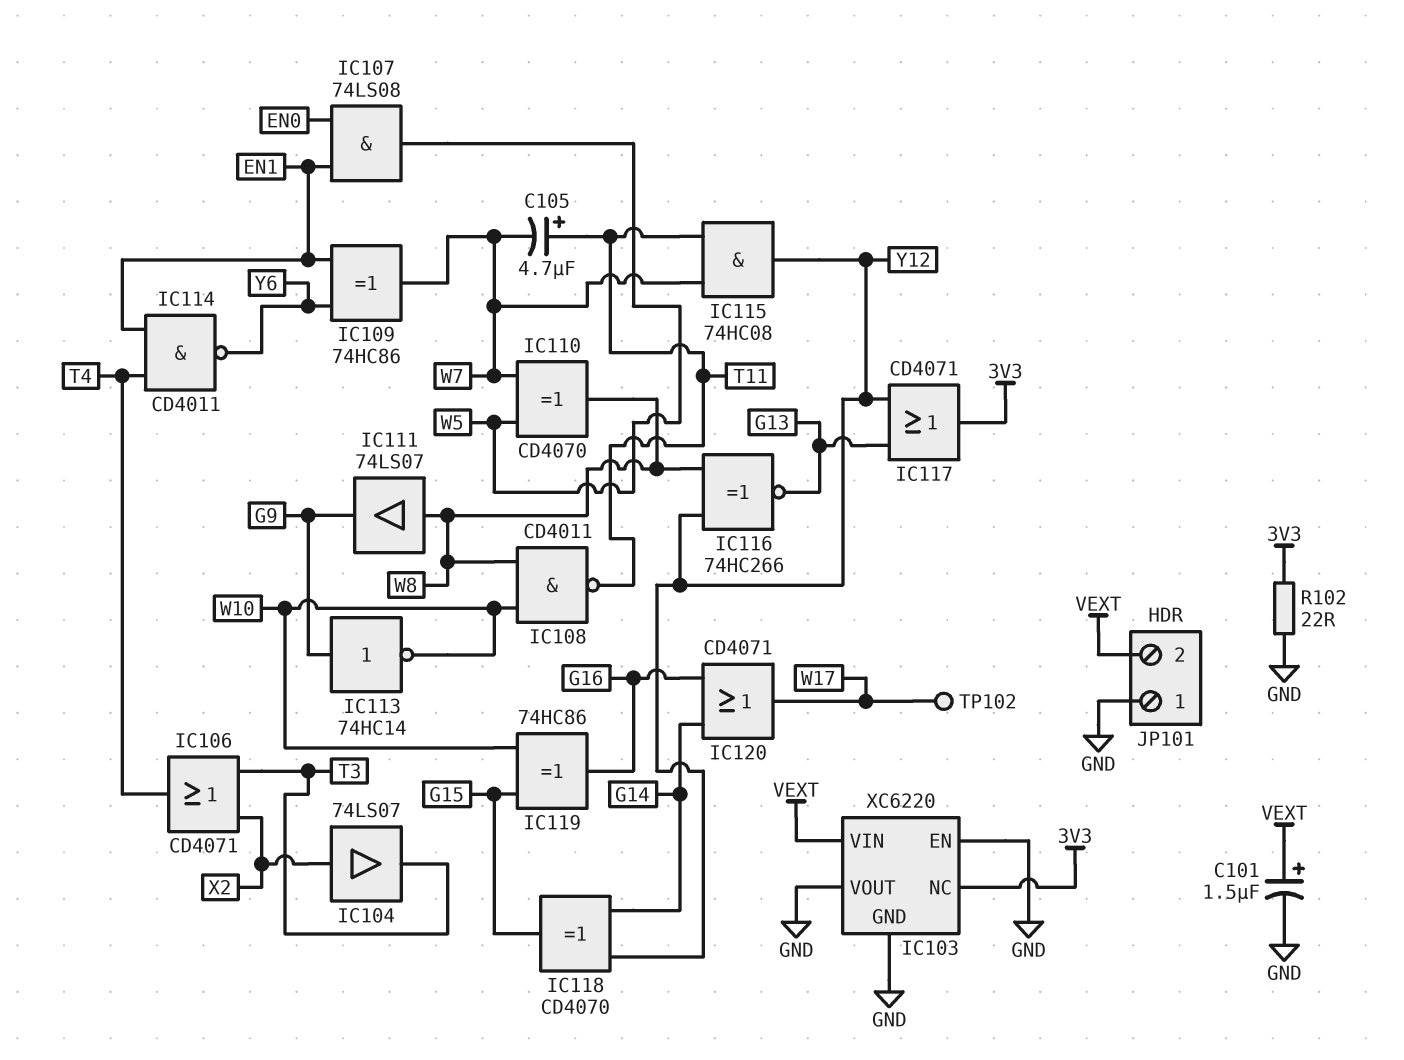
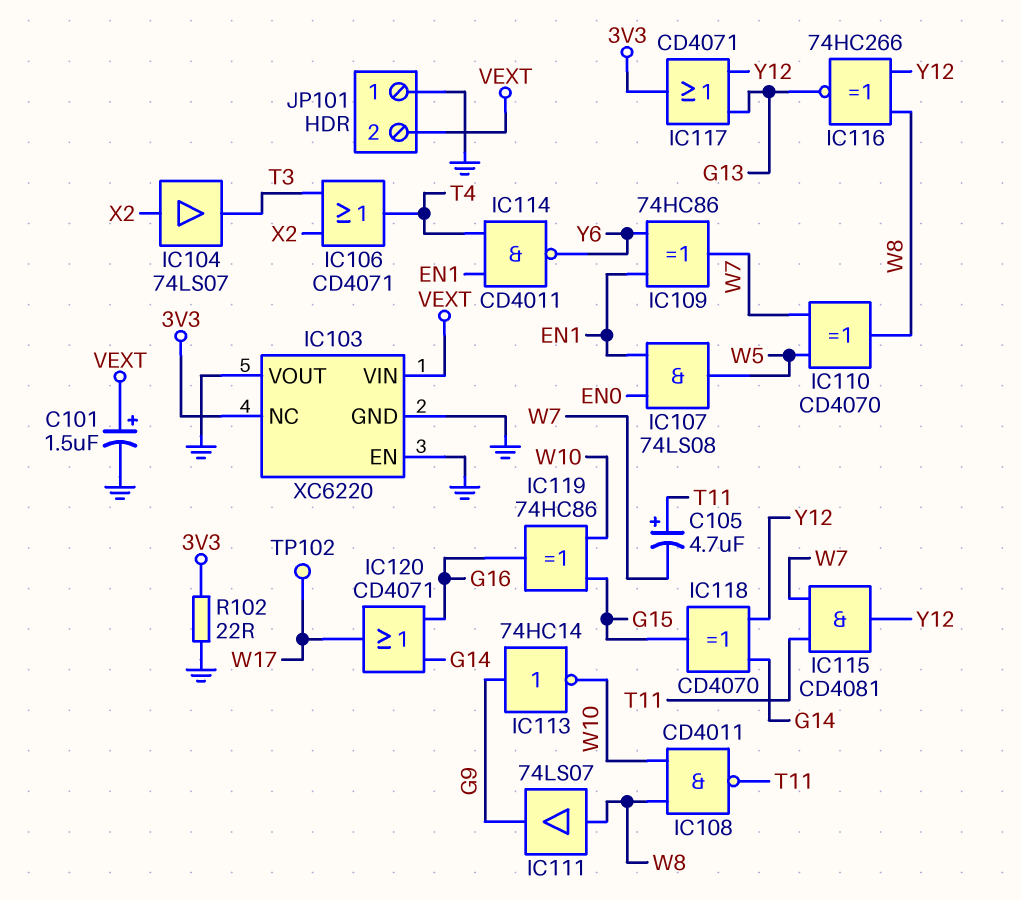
IC115: AND 74HC08 (in T11, in W7, out Y12) -> AND CD4081 (in T11, in W7, out Y12)

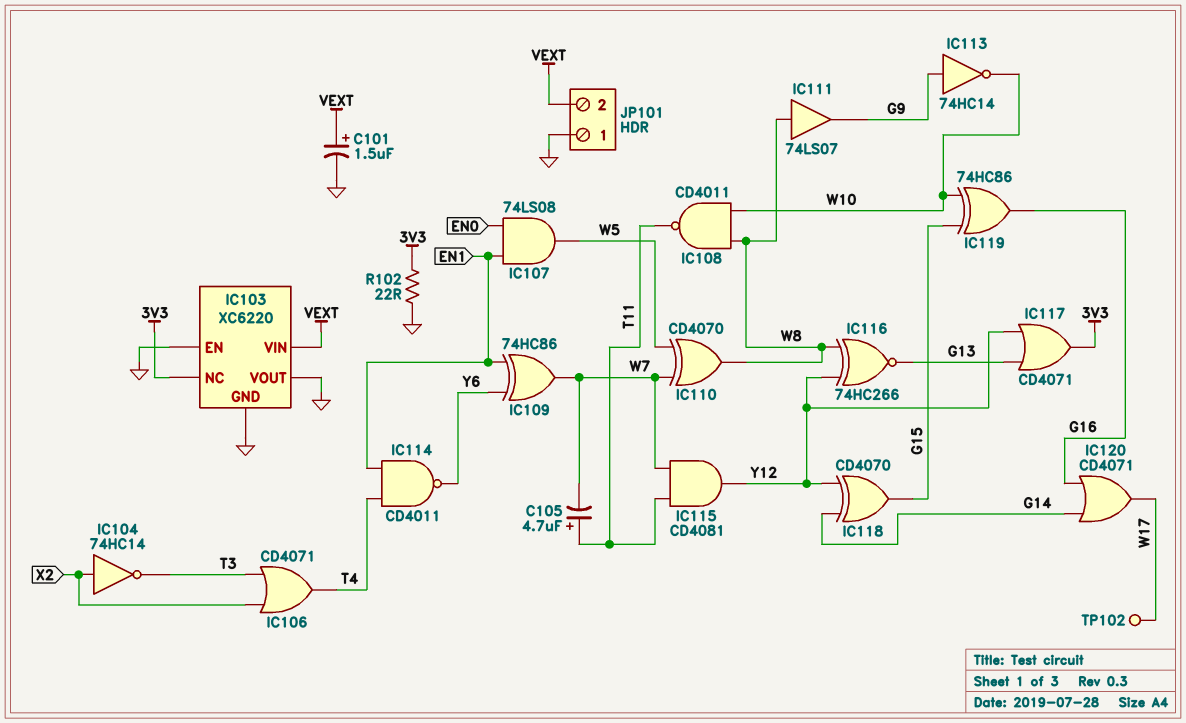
IC104: buffer 74LS07 (in X2, out T3) -> NOT 74HC14 (in X2, out T3)

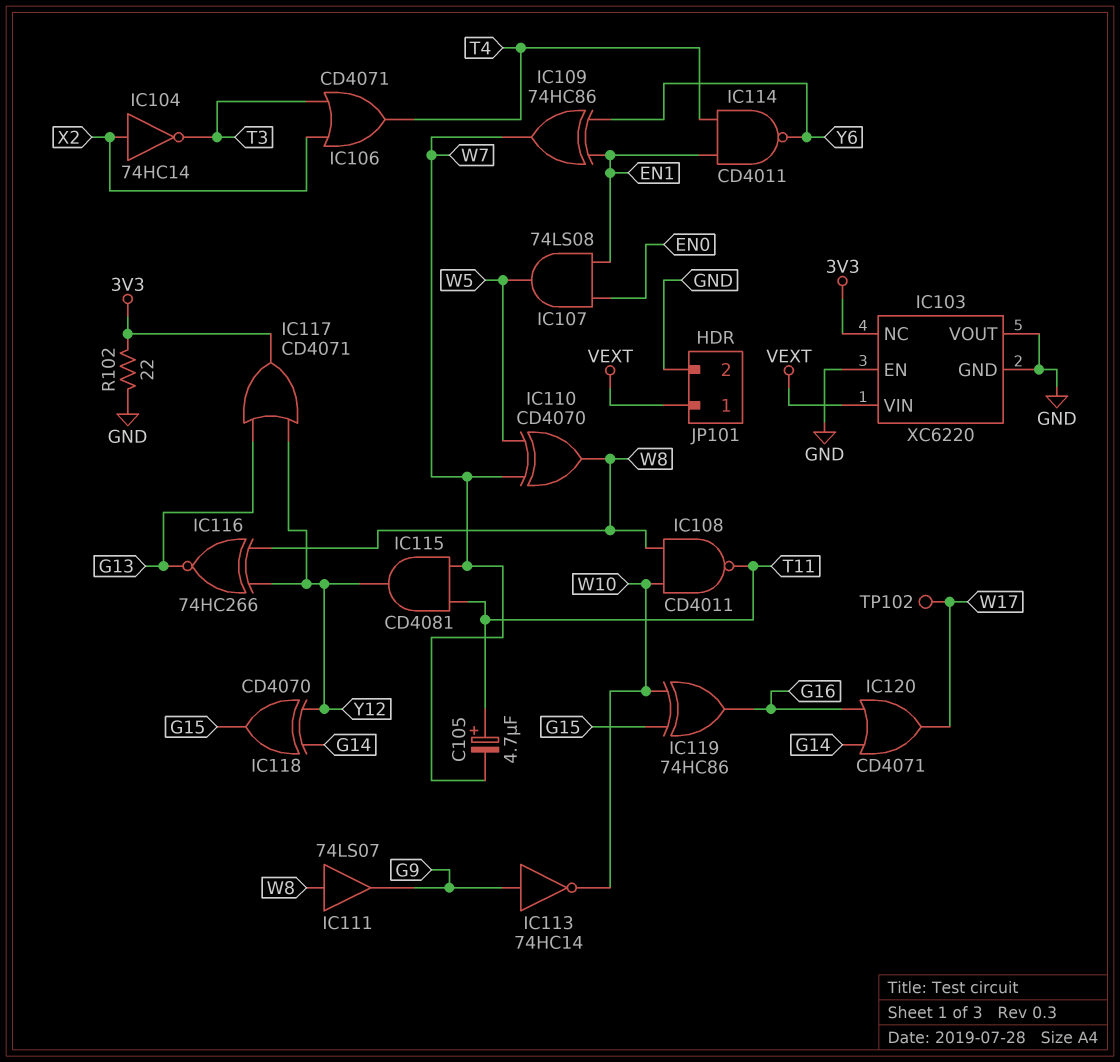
C101: 1.5uF (plus VEXT, minus GND) -> none
JP101 pin 1: GND -> VEXT
JP101 pin 2: VEXT -> GND

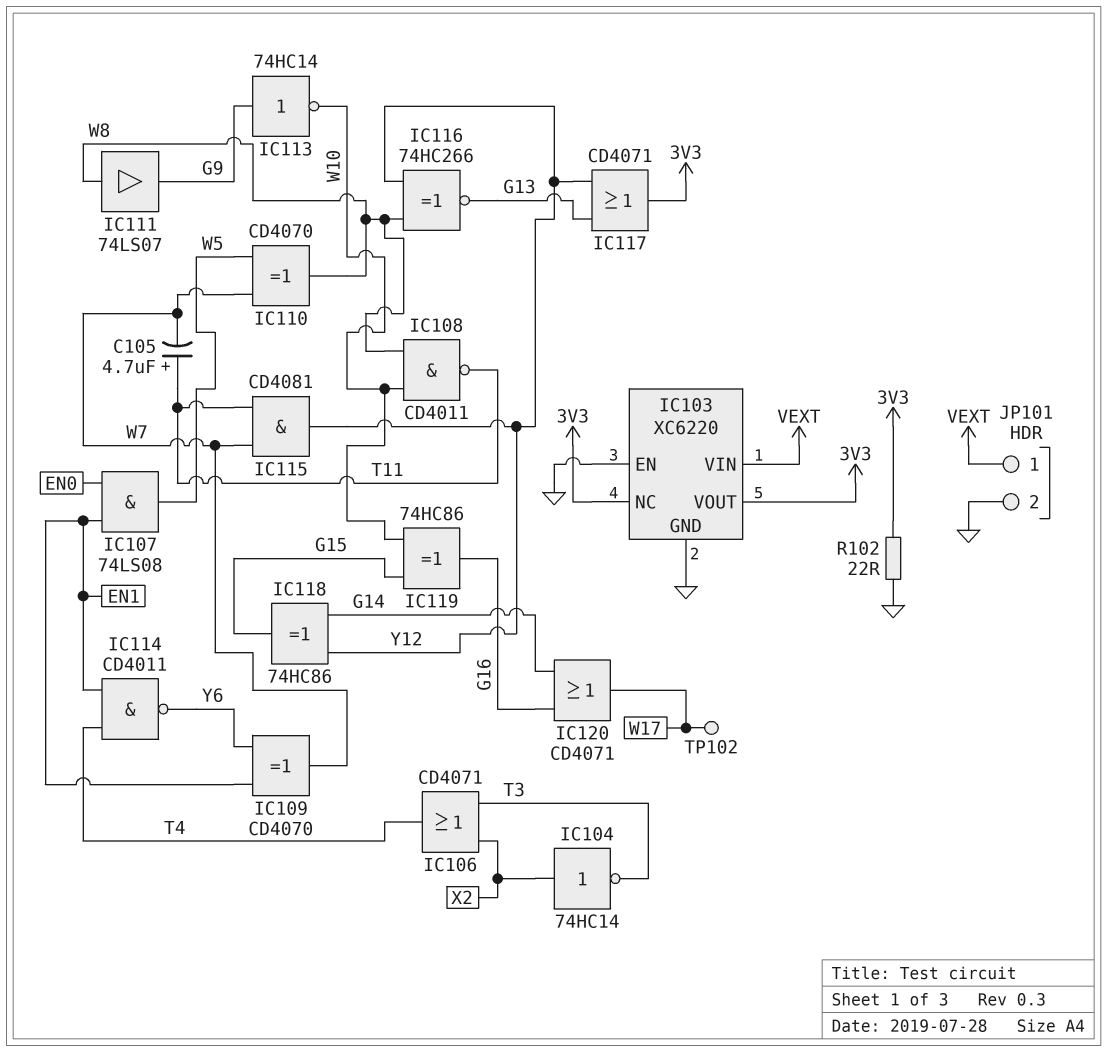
IC103 pin VOUT: GND -> 3V3
IC109: XOR 74HC86 (in EN1, in Y6, out W7) -> XOR CD4070 (in EN1, in Y6, out W7)
IC118: XOR CD4070 (in G14, in Y12, out G15) -> XOR 74HC86 (in G14, in Y12, out G15)

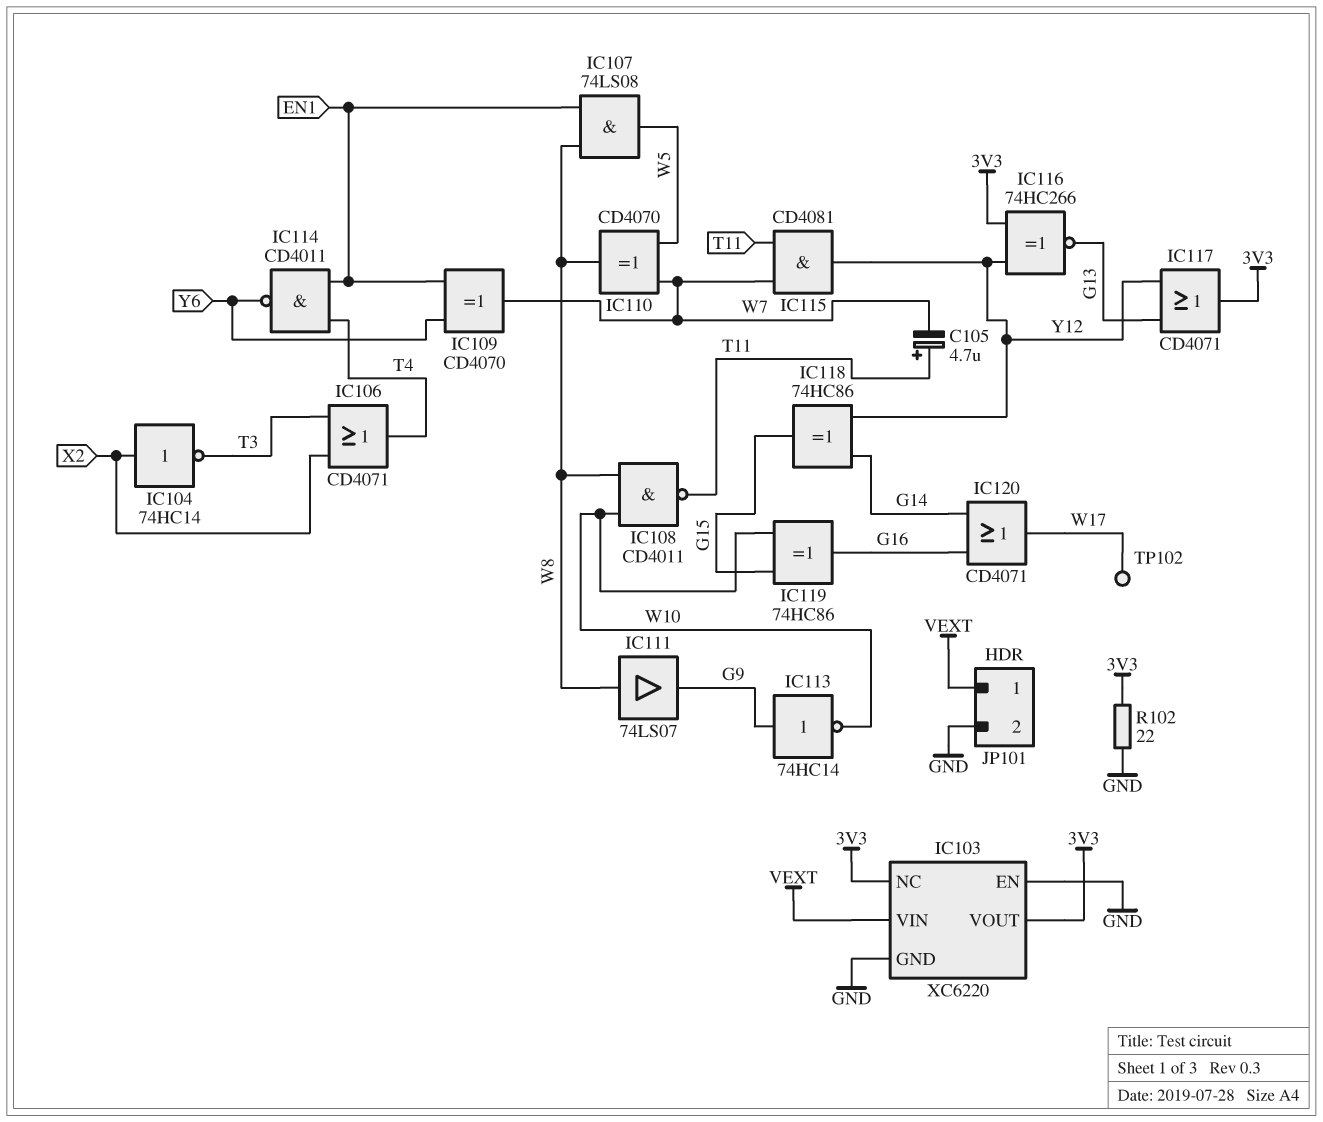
IC107: AND 74LS08 (in EN0, in EN1, out W5) -> AND 74LS08 (in EN1, in W8, out W5)
IC116: XNOR 74HC266 (in W8, in Y12, out G13) -> XNOR 74HC266 (in 3V3, in Y12, out G13)

